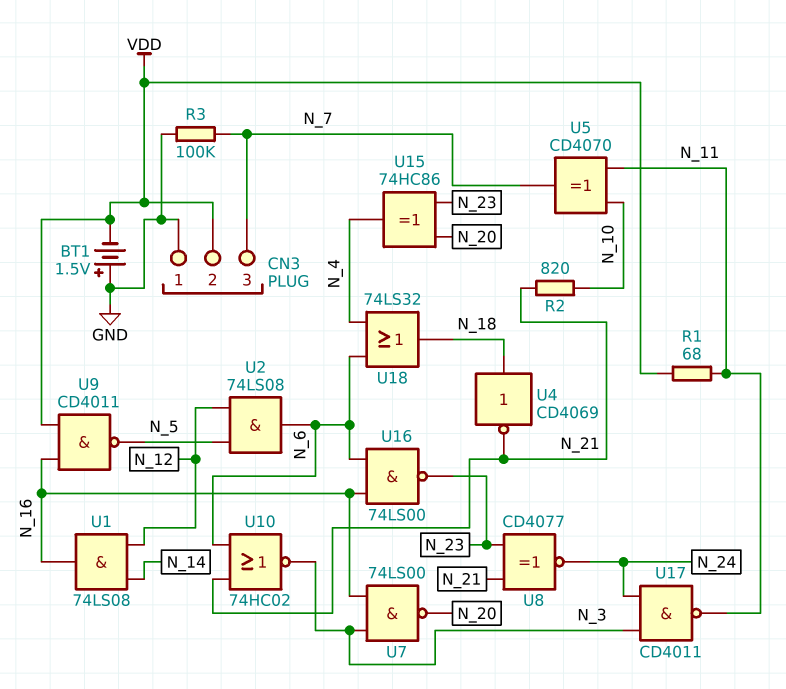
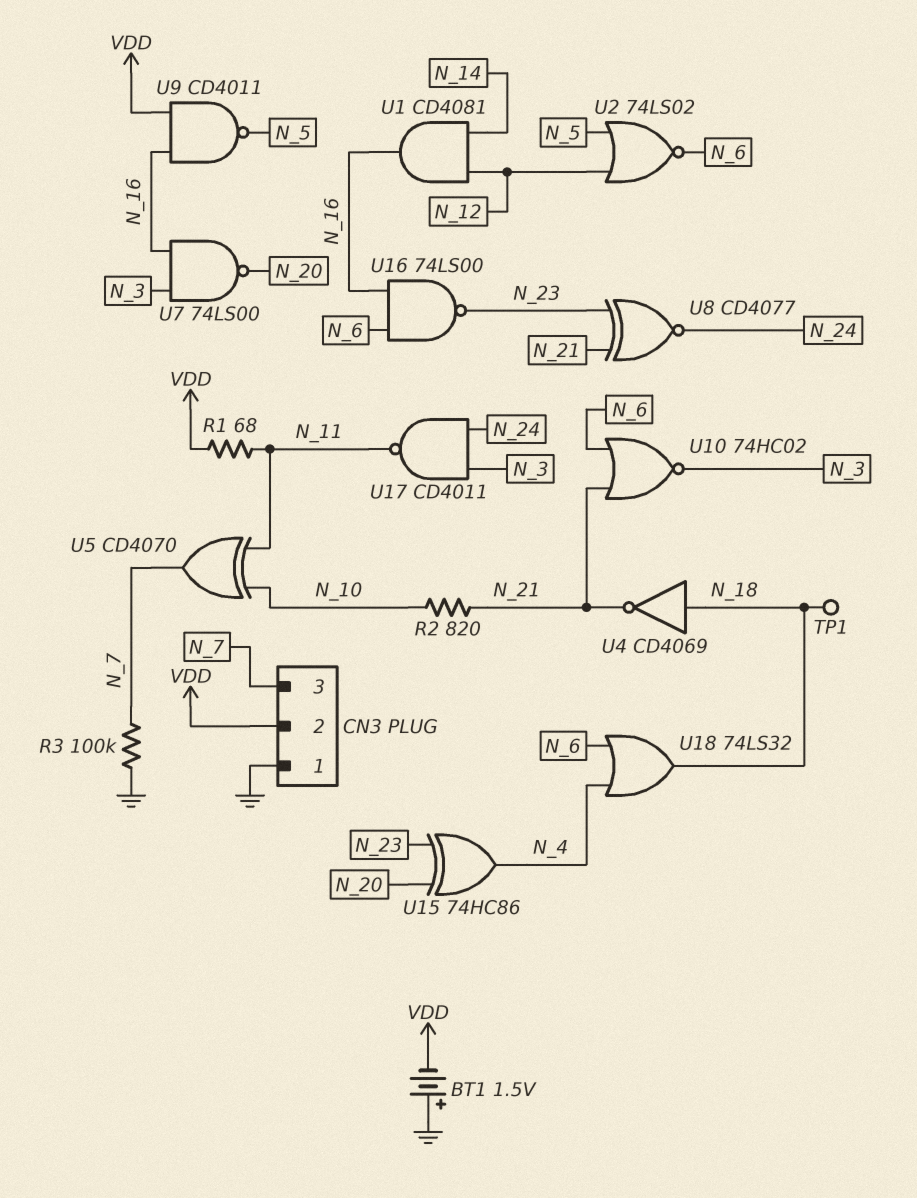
TP1: none -> test point (N_18)
U1: AND 74LS08 (in N_12, in N_14, out N_16) -> AND CD4081 (in N_12, in N_14, out N_16)
U2: AND 74LS08 (in N_5, in N_12, out N_6) -> NOR 74LS02 (in N_5, in N_12, out N_6)

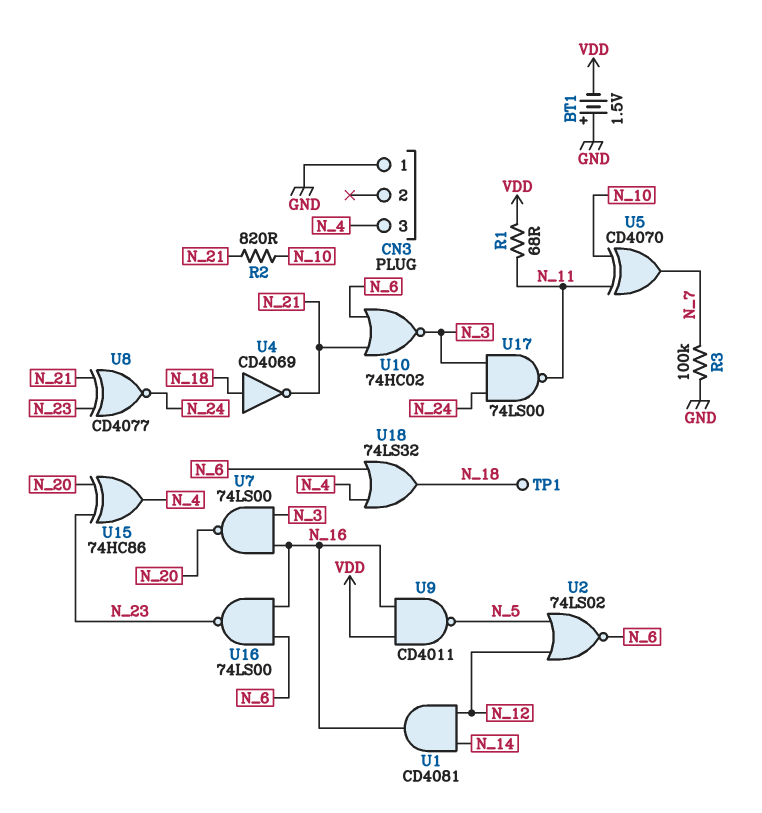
CN3 pin 2: VDD -> none
CN3 pin 3: N_7 -> N_4
U17: NAND CD4011 (in N_3, in N_24, out N_11) -> NAND 74LS00 (in N_3, in N_24, out N_11)

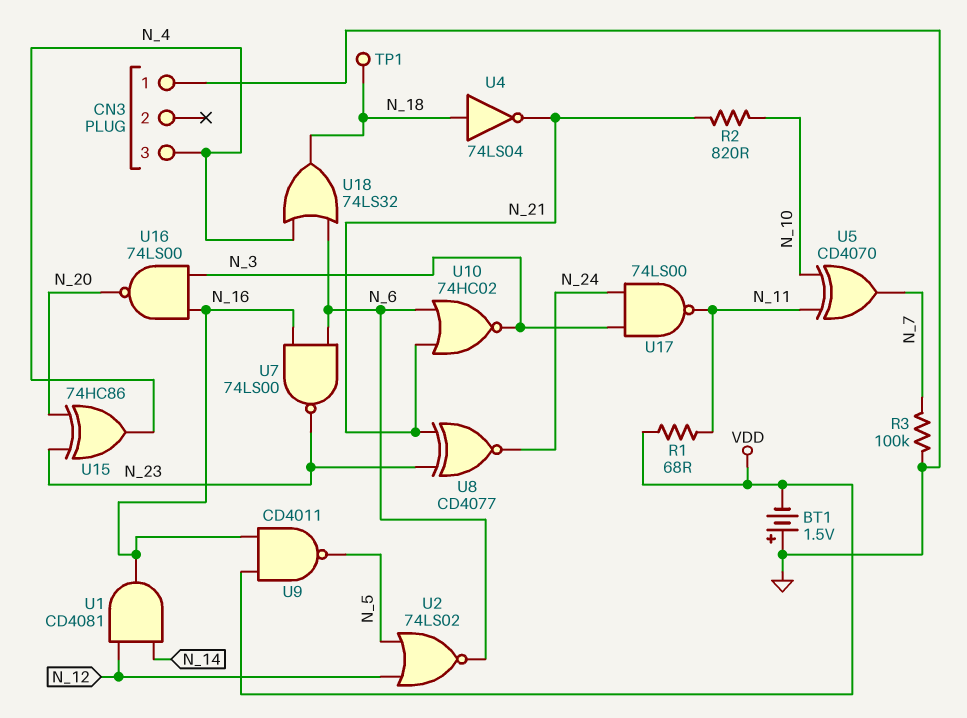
U4: NOT CD4069 (in N_18, out N_21) -> NOT 74LS04 (in N_18, out N_21)
U7: NAND 74LS00 (in N_3, in N_16, out N_20) -> NAND 74LS00 (in N_6, in N_16, out N_23)
U16: NAND 74LS00 (in N_6, in N_16, out N_23) -> NAND 74LS00 (in N_3, in N_16, out N_20)

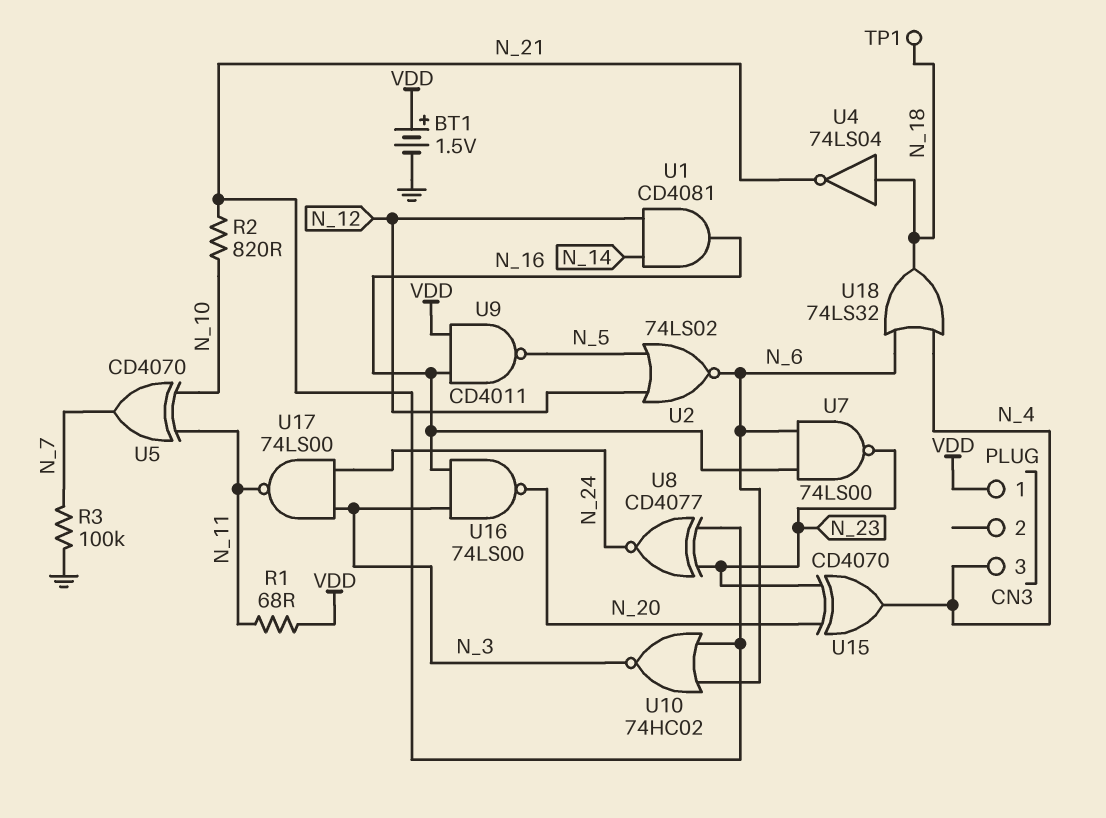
BT1: 1.5V (plus GND, minus VDD) -> 1.5V (plus VDD, minus GND)
CN3 pin 1: GND -> VDD
U15: XOR 74HC86 (in N_20, in N_23, out N_4) -> XOR CD4070 (in N_20, in N_23, out N_4)

